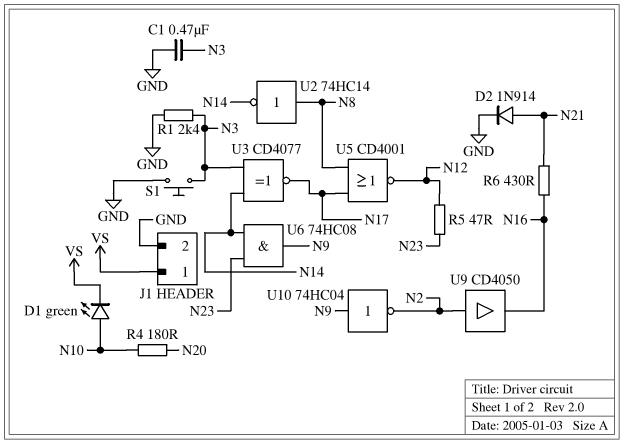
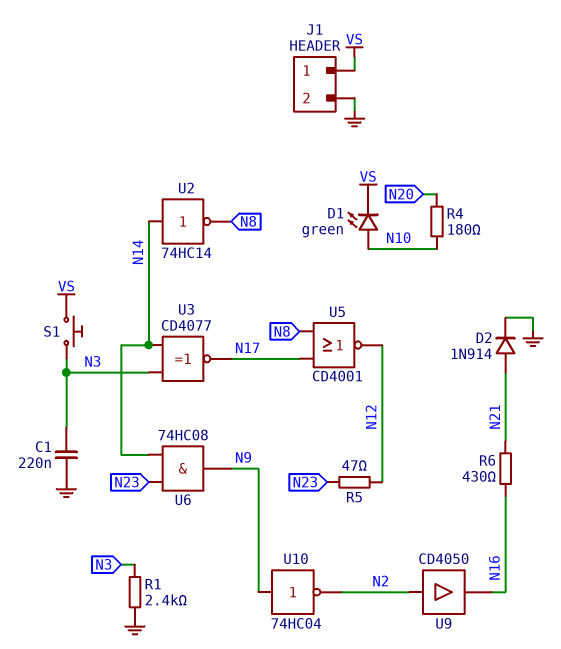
C1: 470nF (GND, N3) -> 220nF (GND, N3)
S1: button (GND, N3) -> button (N3, VS)
U2: NOT 74HC14 (in N8, out N14) -> NOT 74HC14 (in N14, out N8)

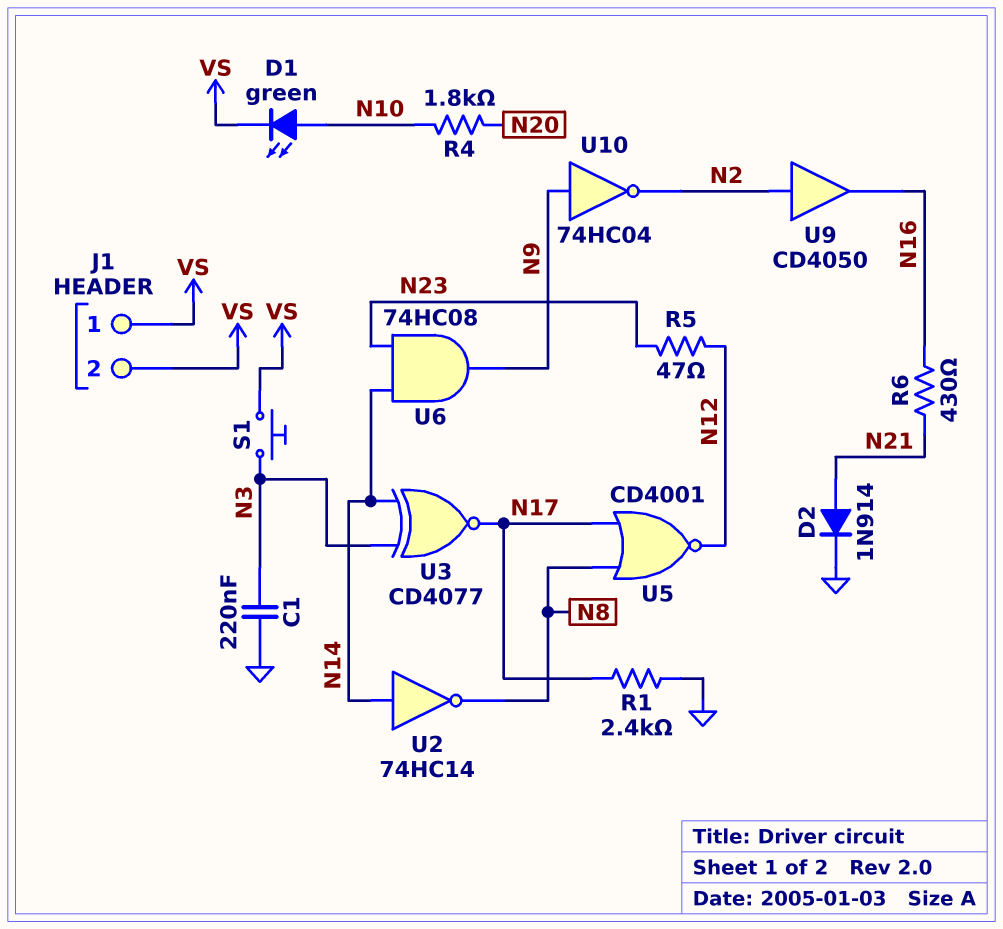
J1 pin 2: GND -> VS
R1: 2.4k (GND, N3) -> 2.4k (GND, N17)
R4: 180 (N10, N20) -> 1.8k (N10, N20)

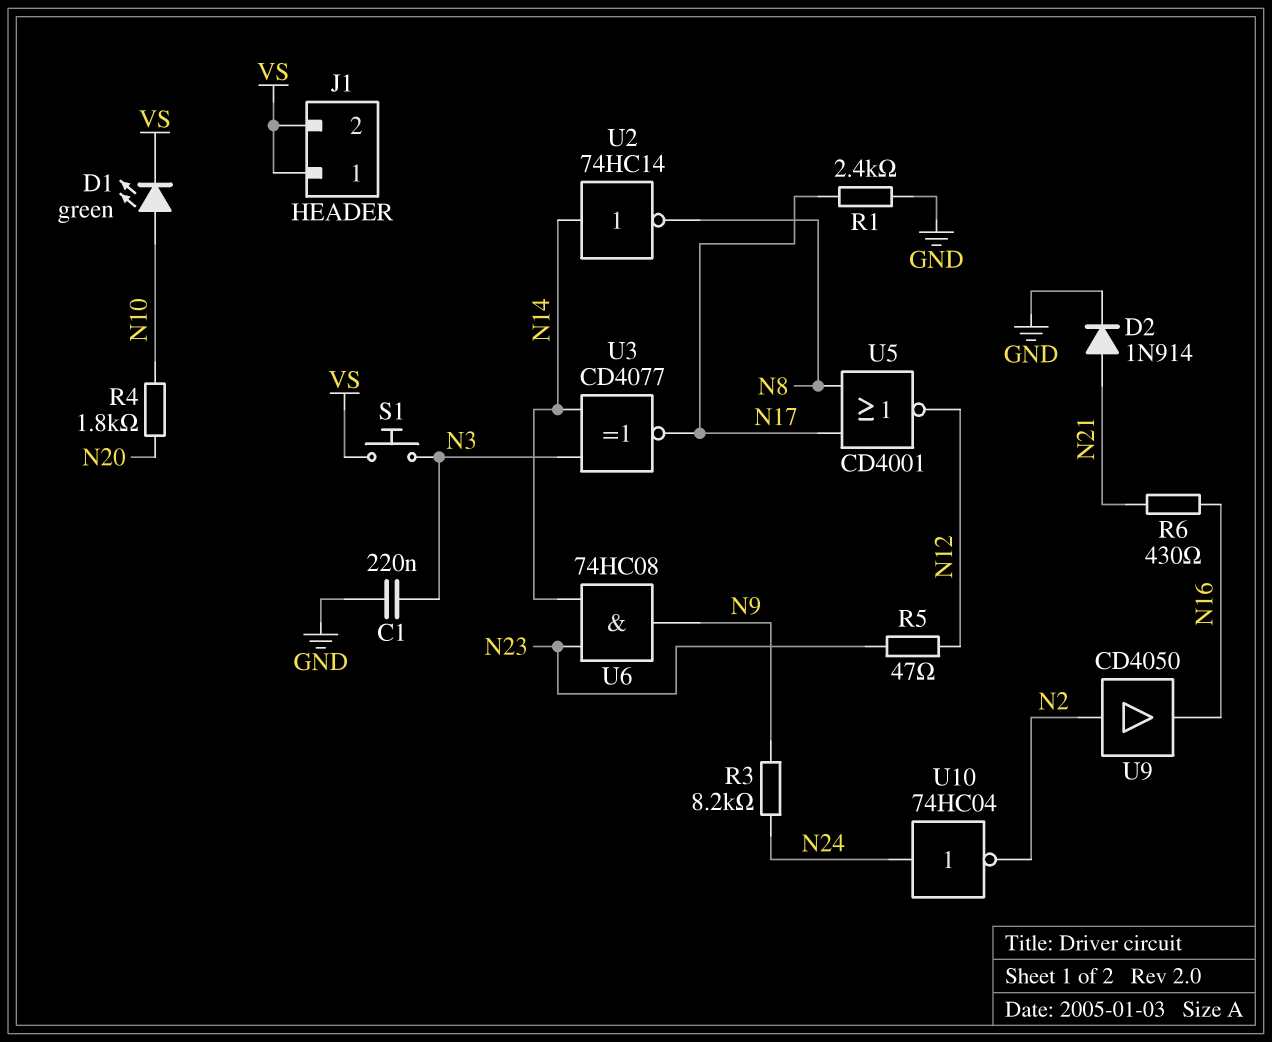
R3: none -> 8.2k (N9, N24)
U10: NOT 74HC04 (in N9, out N2) -> NOT 74HC04 (in N24, out N2)

